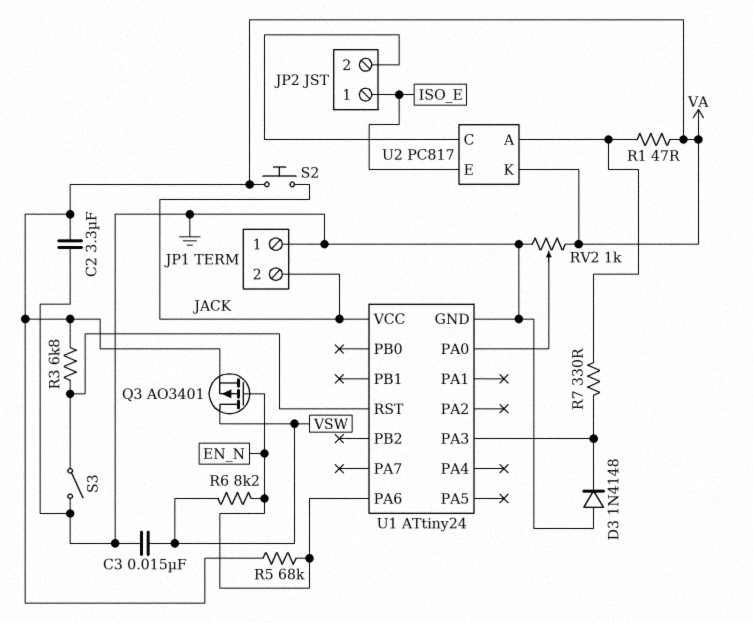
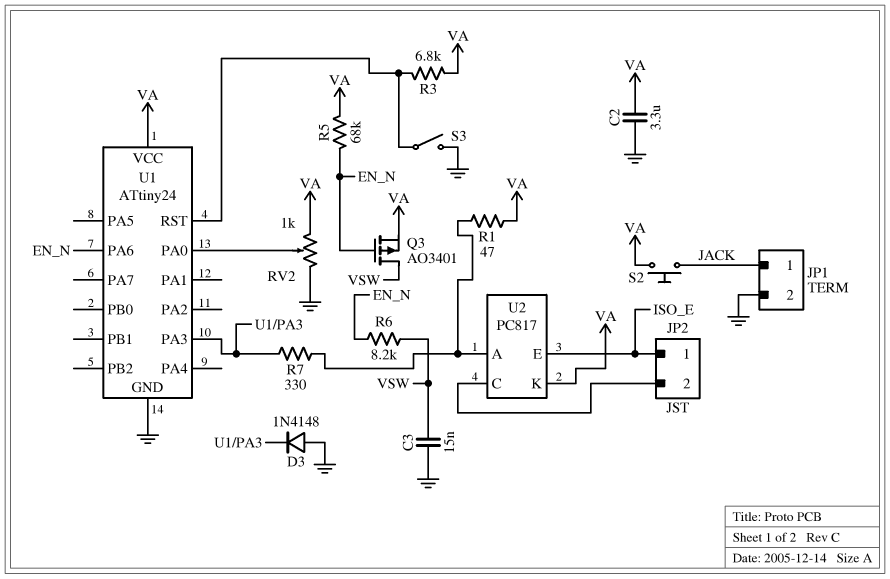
JP1 pin 1: GND -> JACK
JP1 pin 2: JACK -> GND
U1 pin VCC: JACK -> VA

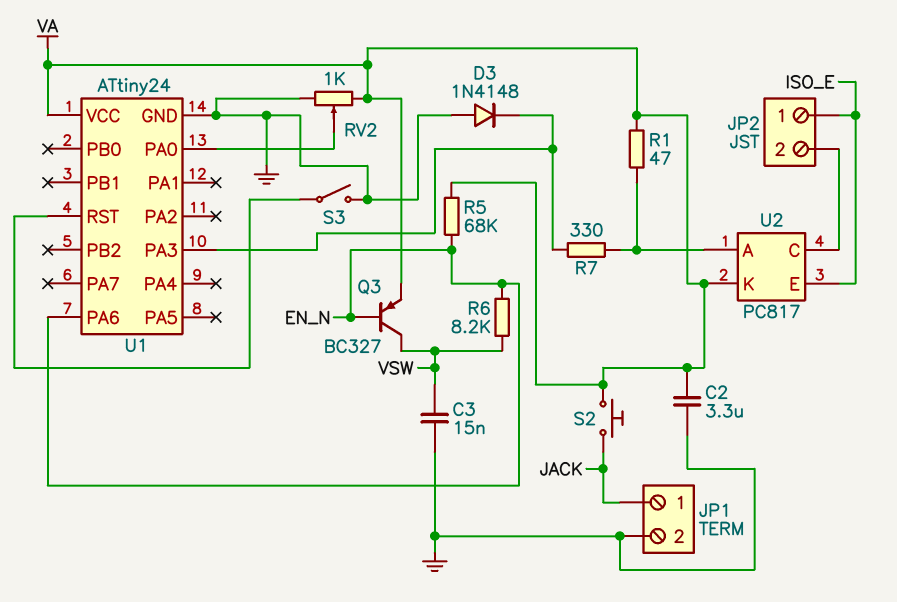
Q3: PMOS AO3401 (G EN_N, D VSW, S VA) -> PNP BC327 (B EN_N, C VSW, E VA)
R3: 6.8k (U1/RST, VA) -> none

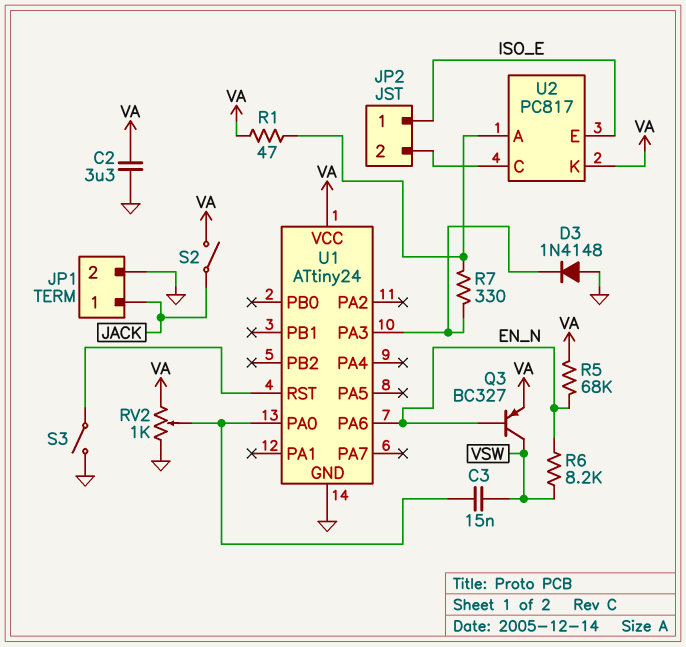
C3: 15nF (GND, VSW) -> 15nF (U1/PA0, VSW)
S2: button (JACK, VA) -> switch (JACK, VA)

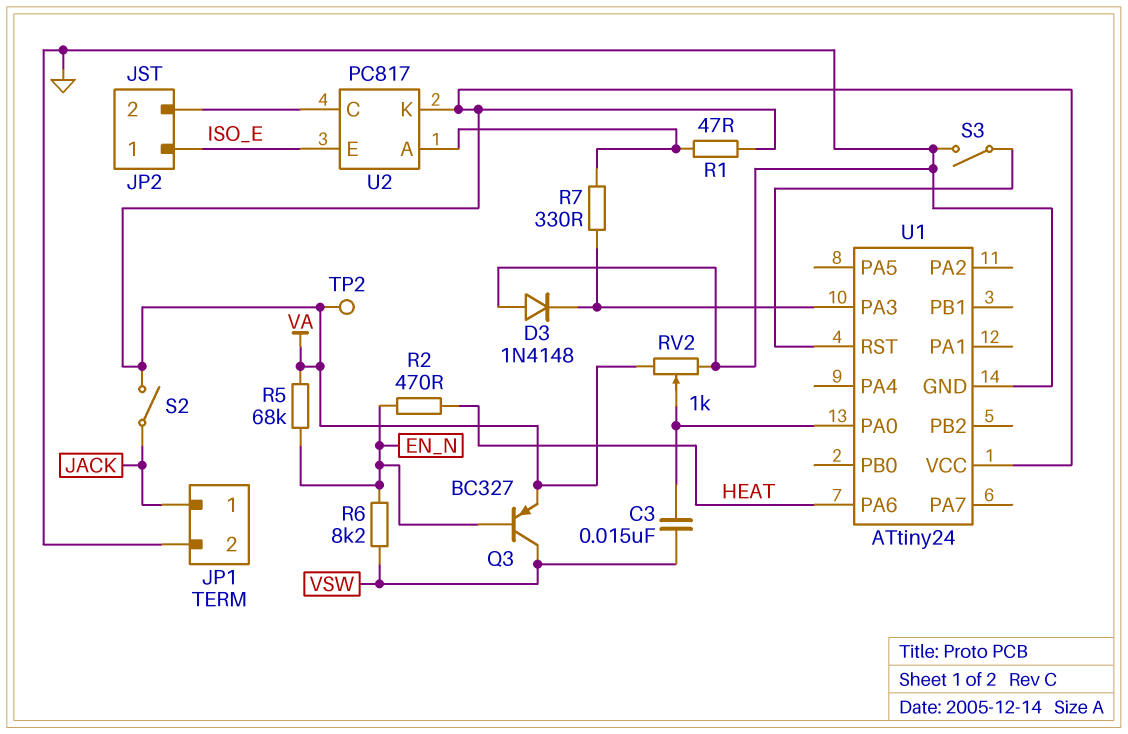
C2: 3.3uF (GND, VA) -> none
R2: none -> 470 (EN_N, HEAT)
TP2: none -> test point (VA)
U1 pin PA6: EN_N -> HEAT

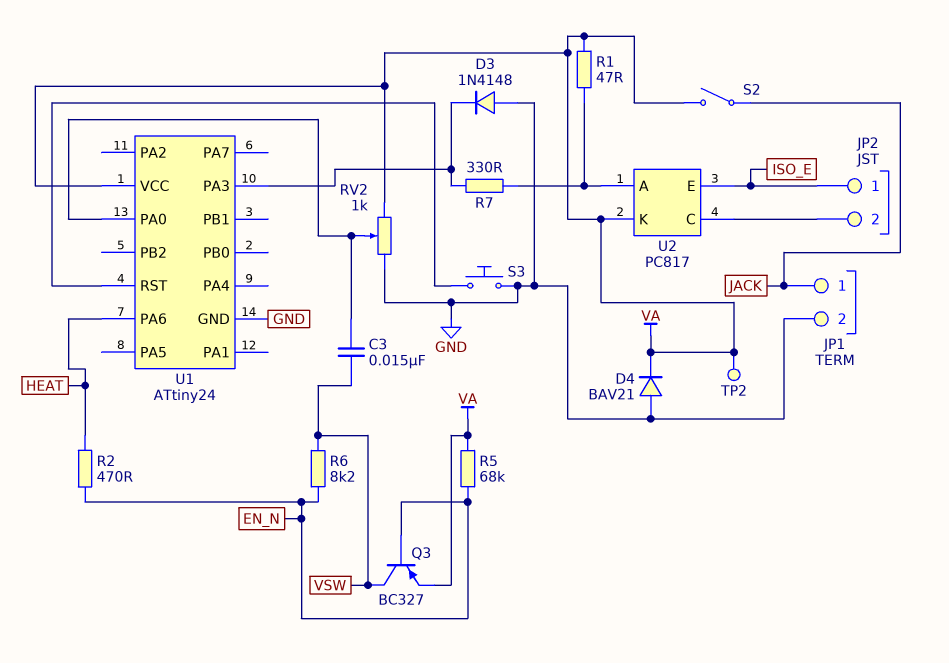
D4: none -> diode BAV21 (A GND, K VA)
S3: switch (GND, U1/RST) -> button (GND, U1/RST)

